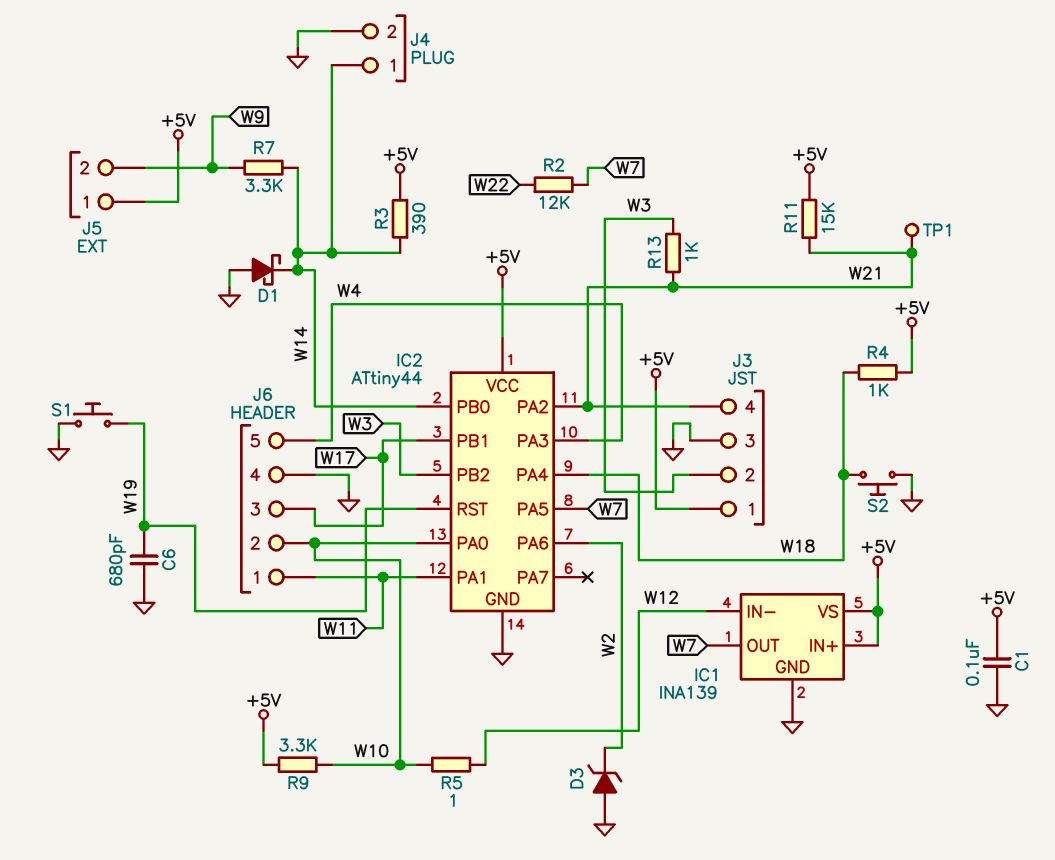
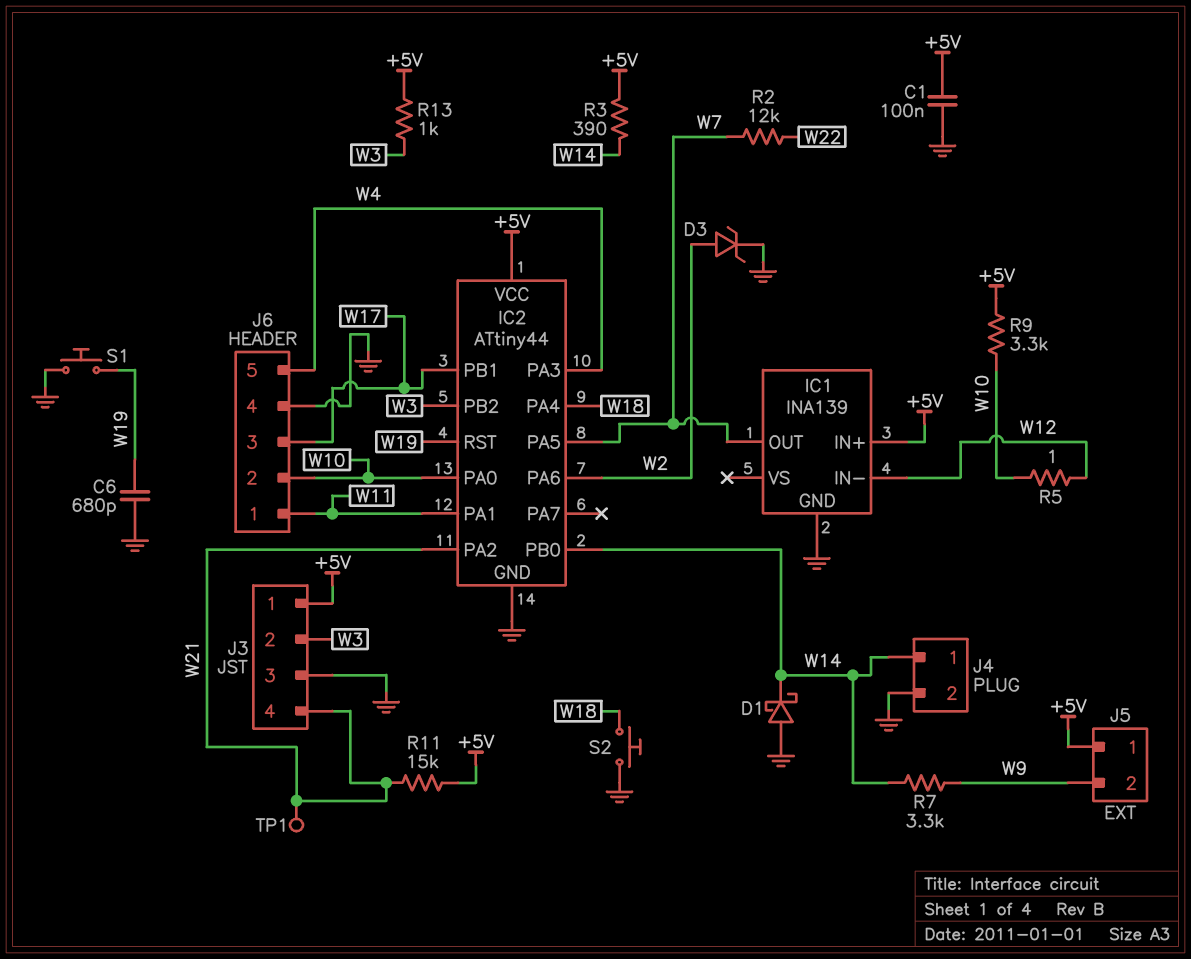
D3: zener (A GND, K W2) -> zener (A W2, K GND)
IC1 pin VS: +5V -> none
R4: 1k (+5V, W18) -> none
R13: 1k (W3, W21) -> 1k (+5V, W3)

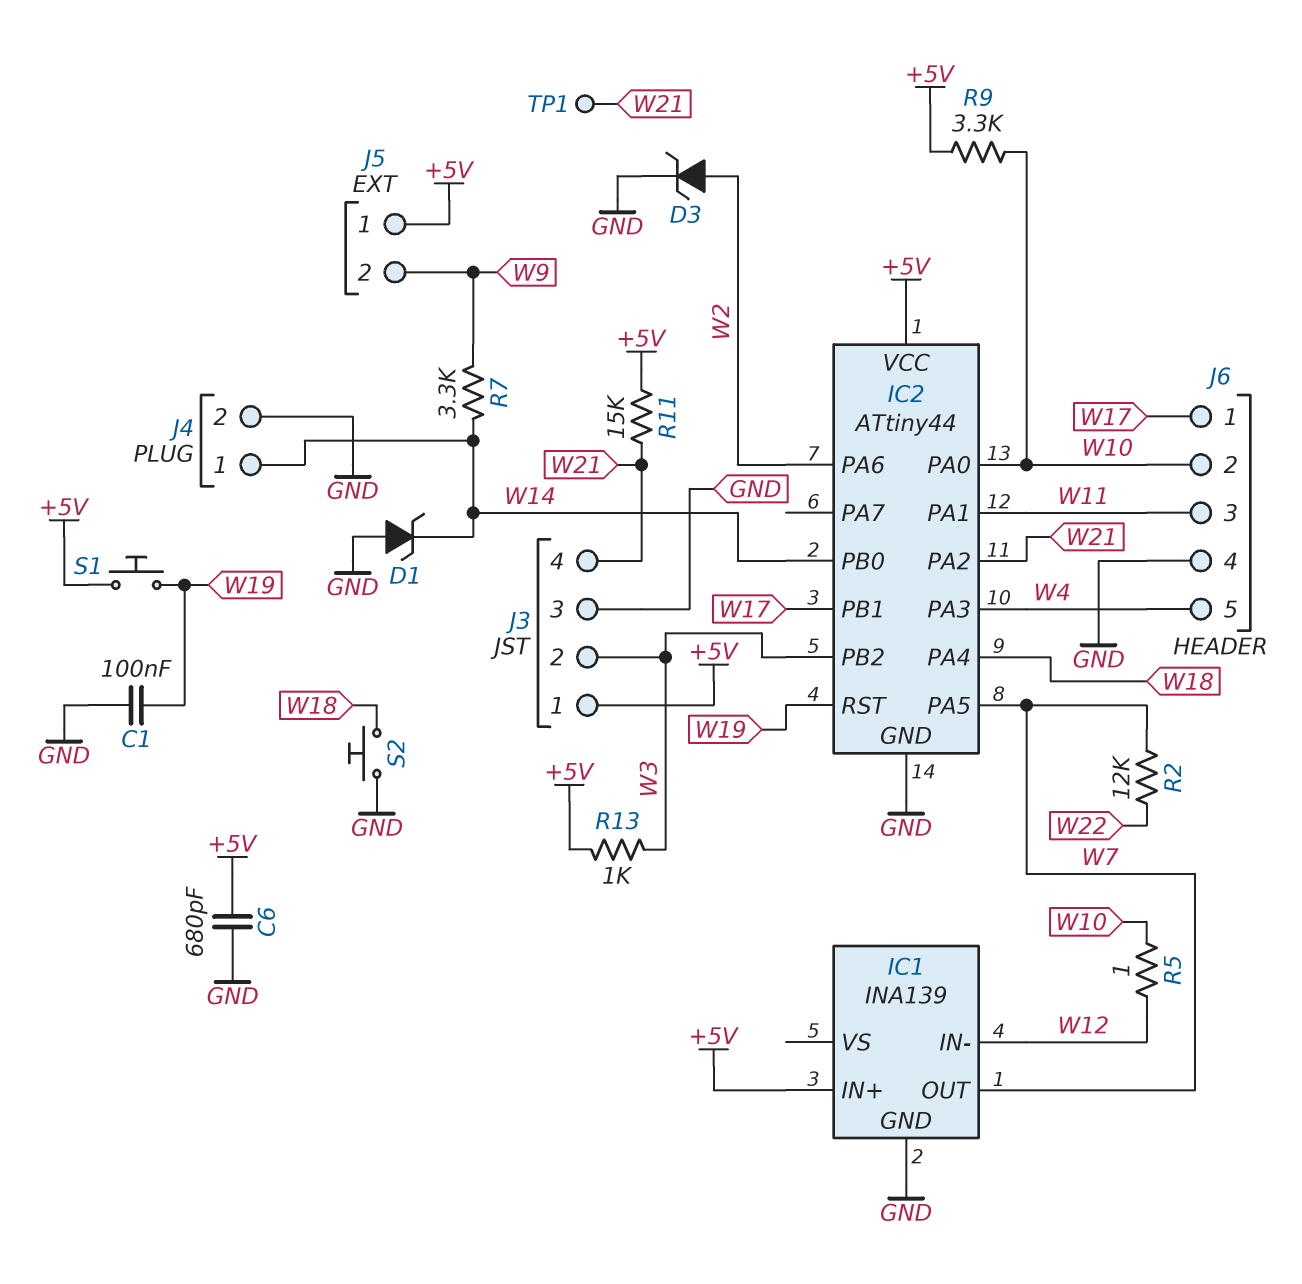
C1: 100nF (+5V, GND) -> 100nF (GND, W19)
C6: 680pF (GND, W19) -> 680pF (+5V, GND)
D1: schottky (A GND, K W14) -> zener (A GND, K W14)
J6 pin 1: W11 -> W17
J6 pin 3: W17 -> W11
R3: 390 (+5V, W14) -> none
S1: button (GND, W19) -> button (+5V, W19)

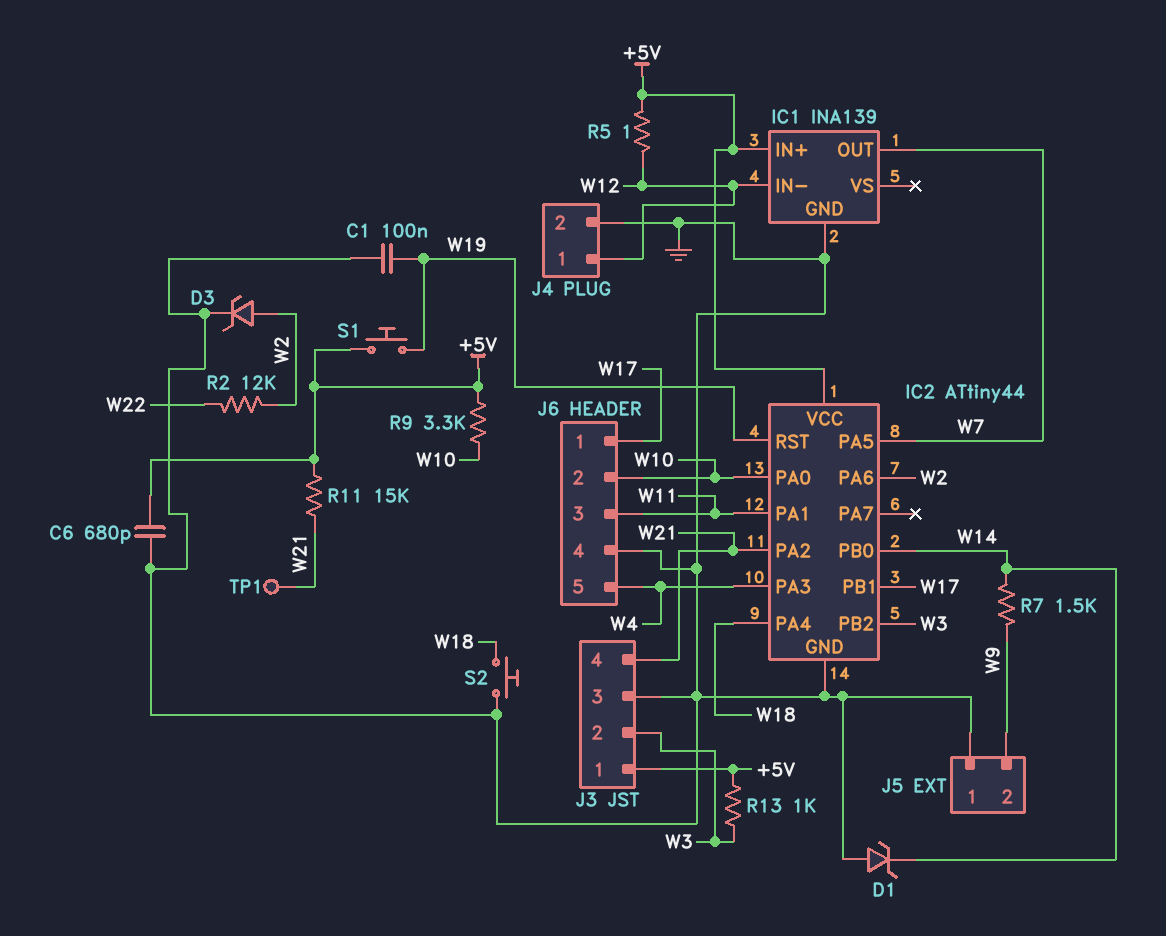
J4 pin 1: W14 -> W12
J5 pin 1: +5V -> GND
R2: 12k (W7, W22) -> 12k (W2, W22)
R5: 1 (W10, W12) -> 1 (+5V, W12)
R7: 3.3k (W9, W14) -> 1.5k (W9, W14)

